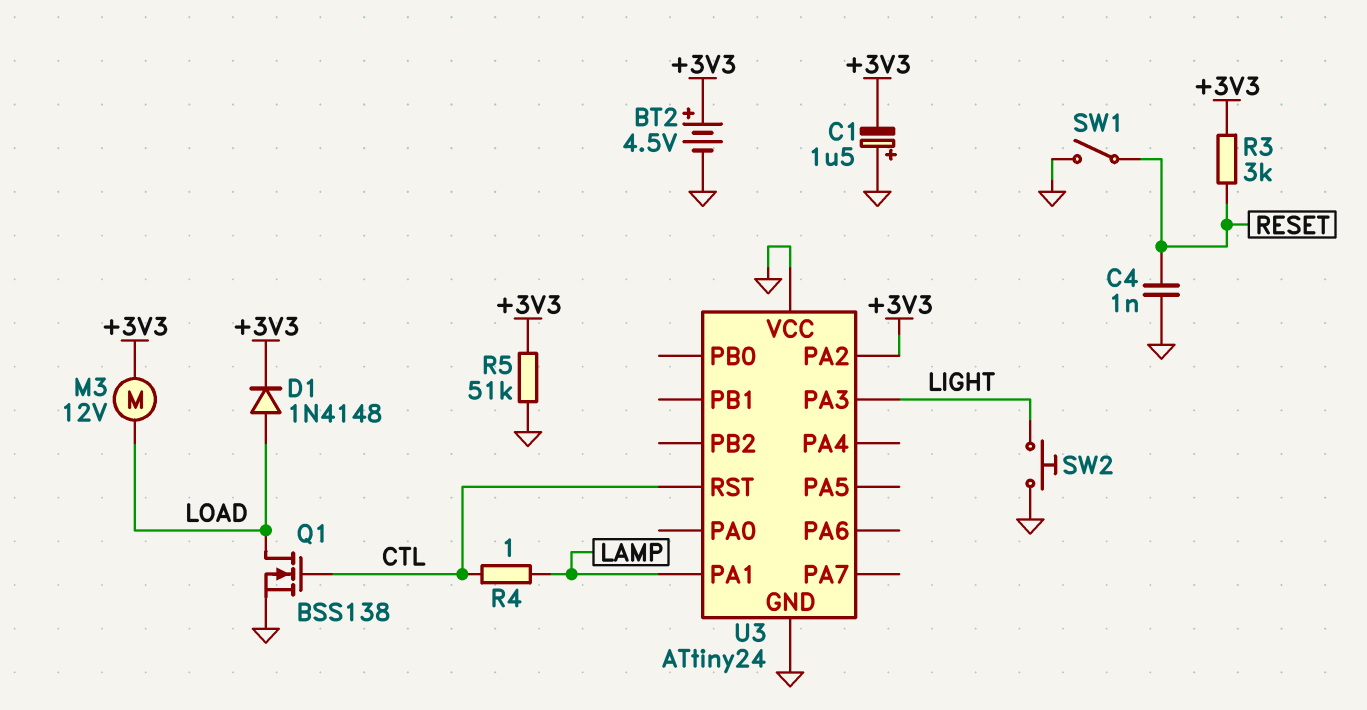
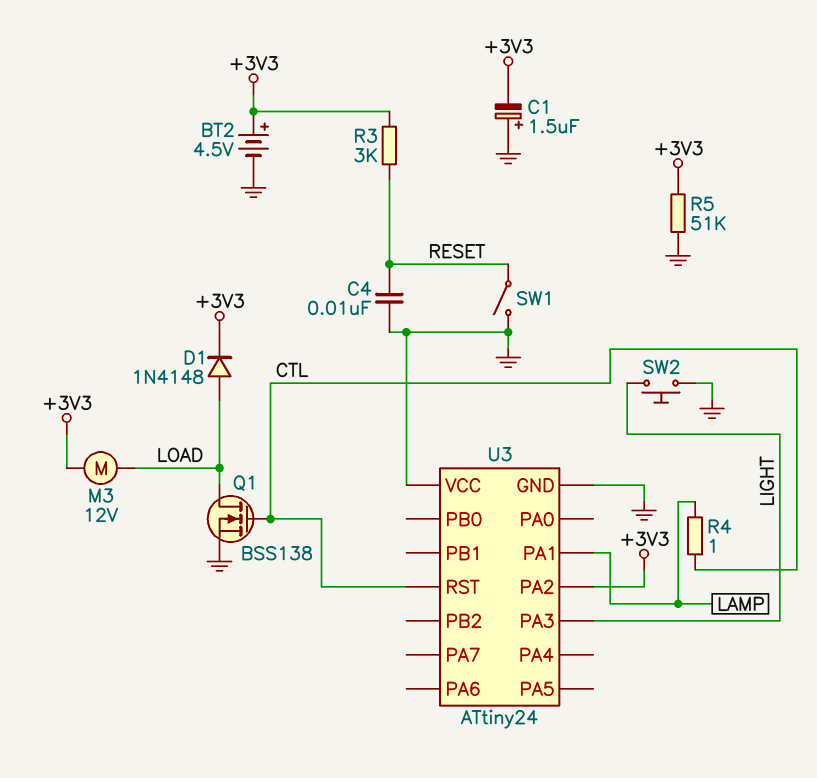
C4: 1nF (GND, RESET) -> 10nF (GND, RESET)

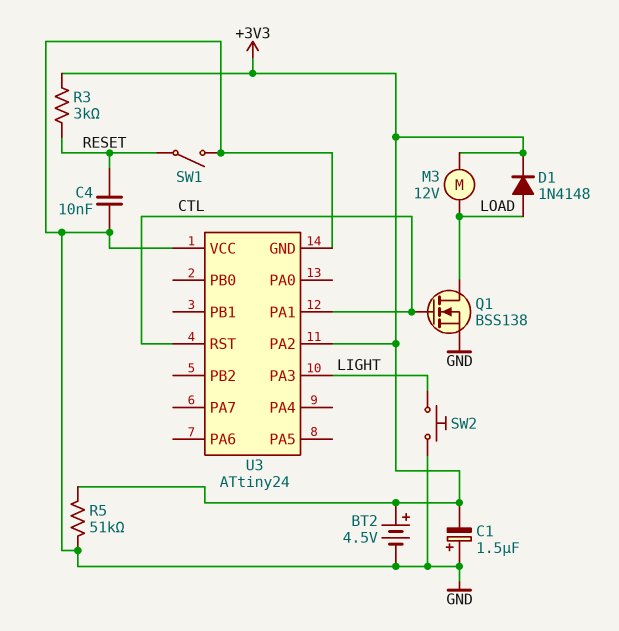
R4: 1 (CTL, LAMP) -> none
U3 pin PA1: LAMP -> CTL

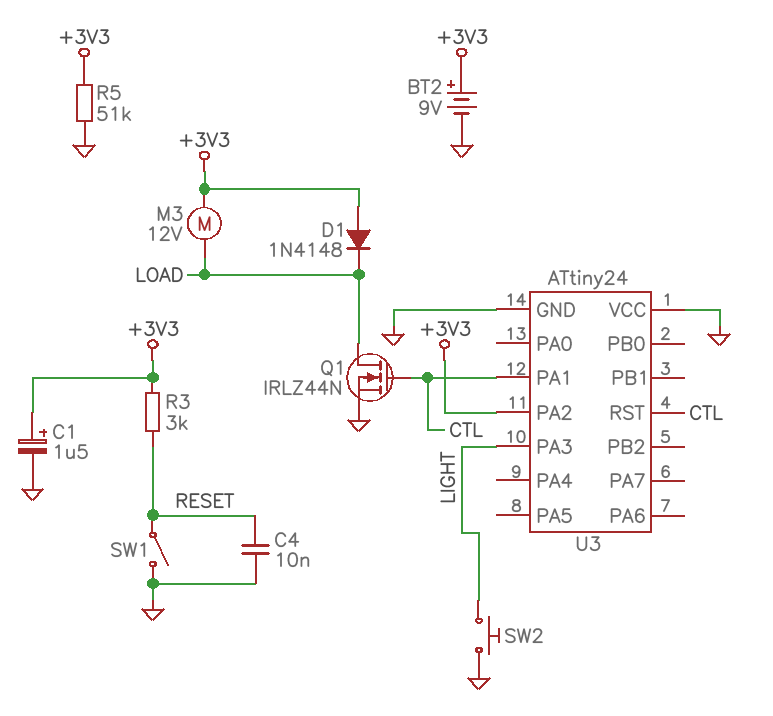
BT2: 4.5V (plus +3V3, minus GND) -> 9V (plus +3V3, minus GND)
C1: 1.5uF (plus GND, minus +3V3) -> 1.5uF (plus +3V3, minus GND)
D1: diode 1N4148 (A LOAD, K +3V3) -> diode 1N4148 (A +3V3, K LOAD)
Q1: NMOS BSS138 (G CTL, D LOAD, S GND) -> NMOS IRLZ44N (G CTL, D LOAD, S GND)

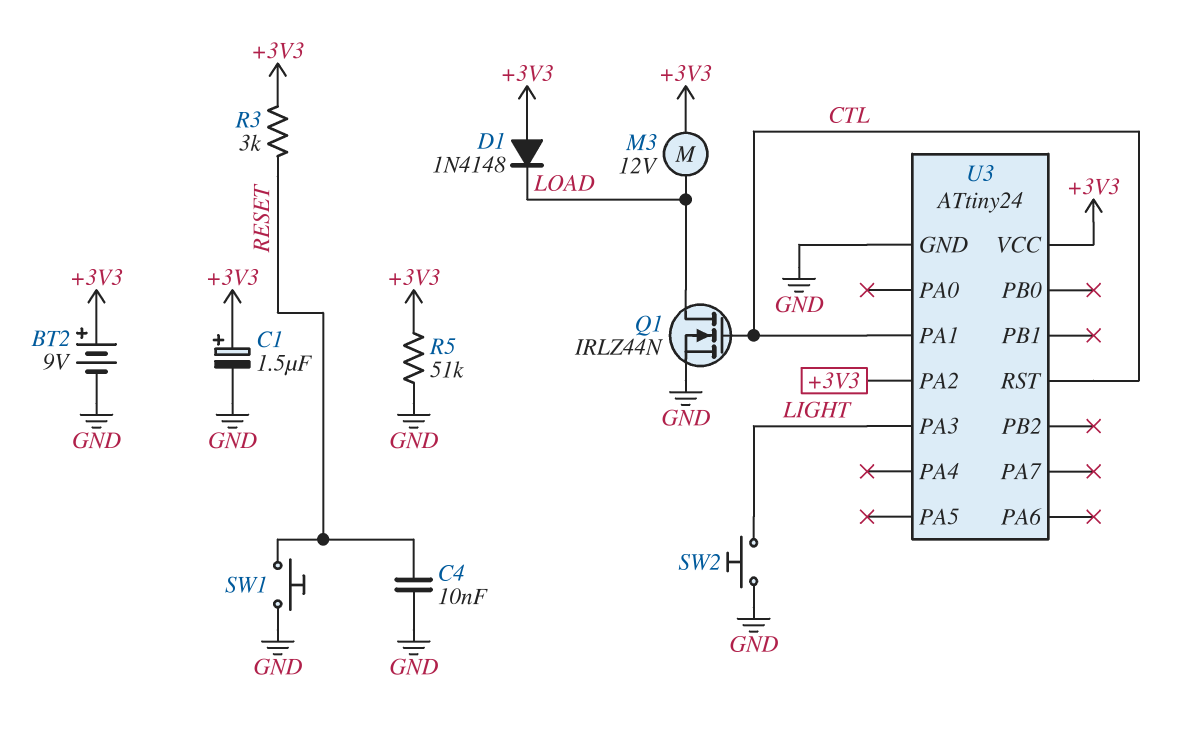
SW1: switch (GND, RESET) -> button (GND, RESET)
U3 pin VCC: GND -> +3V3

